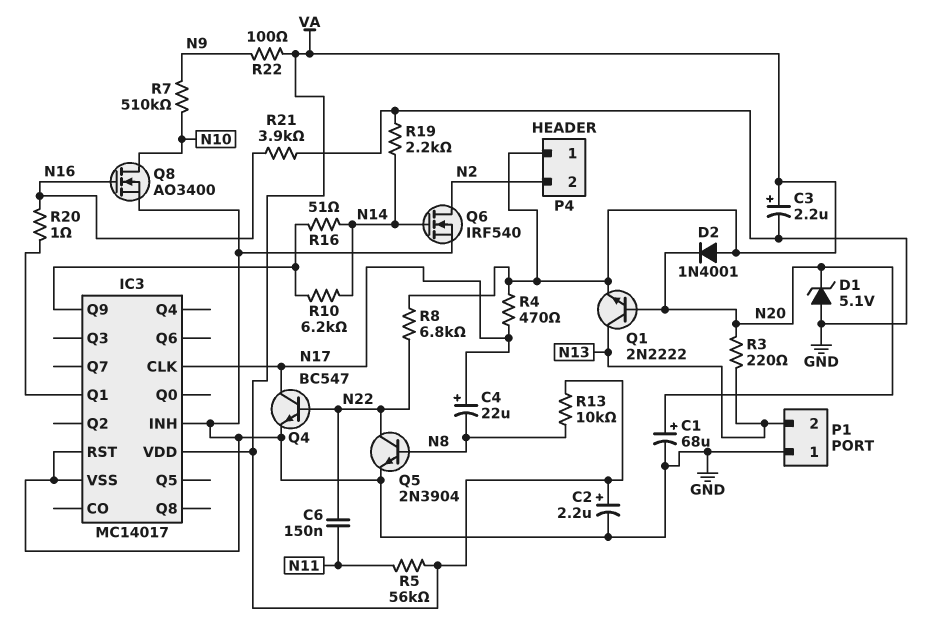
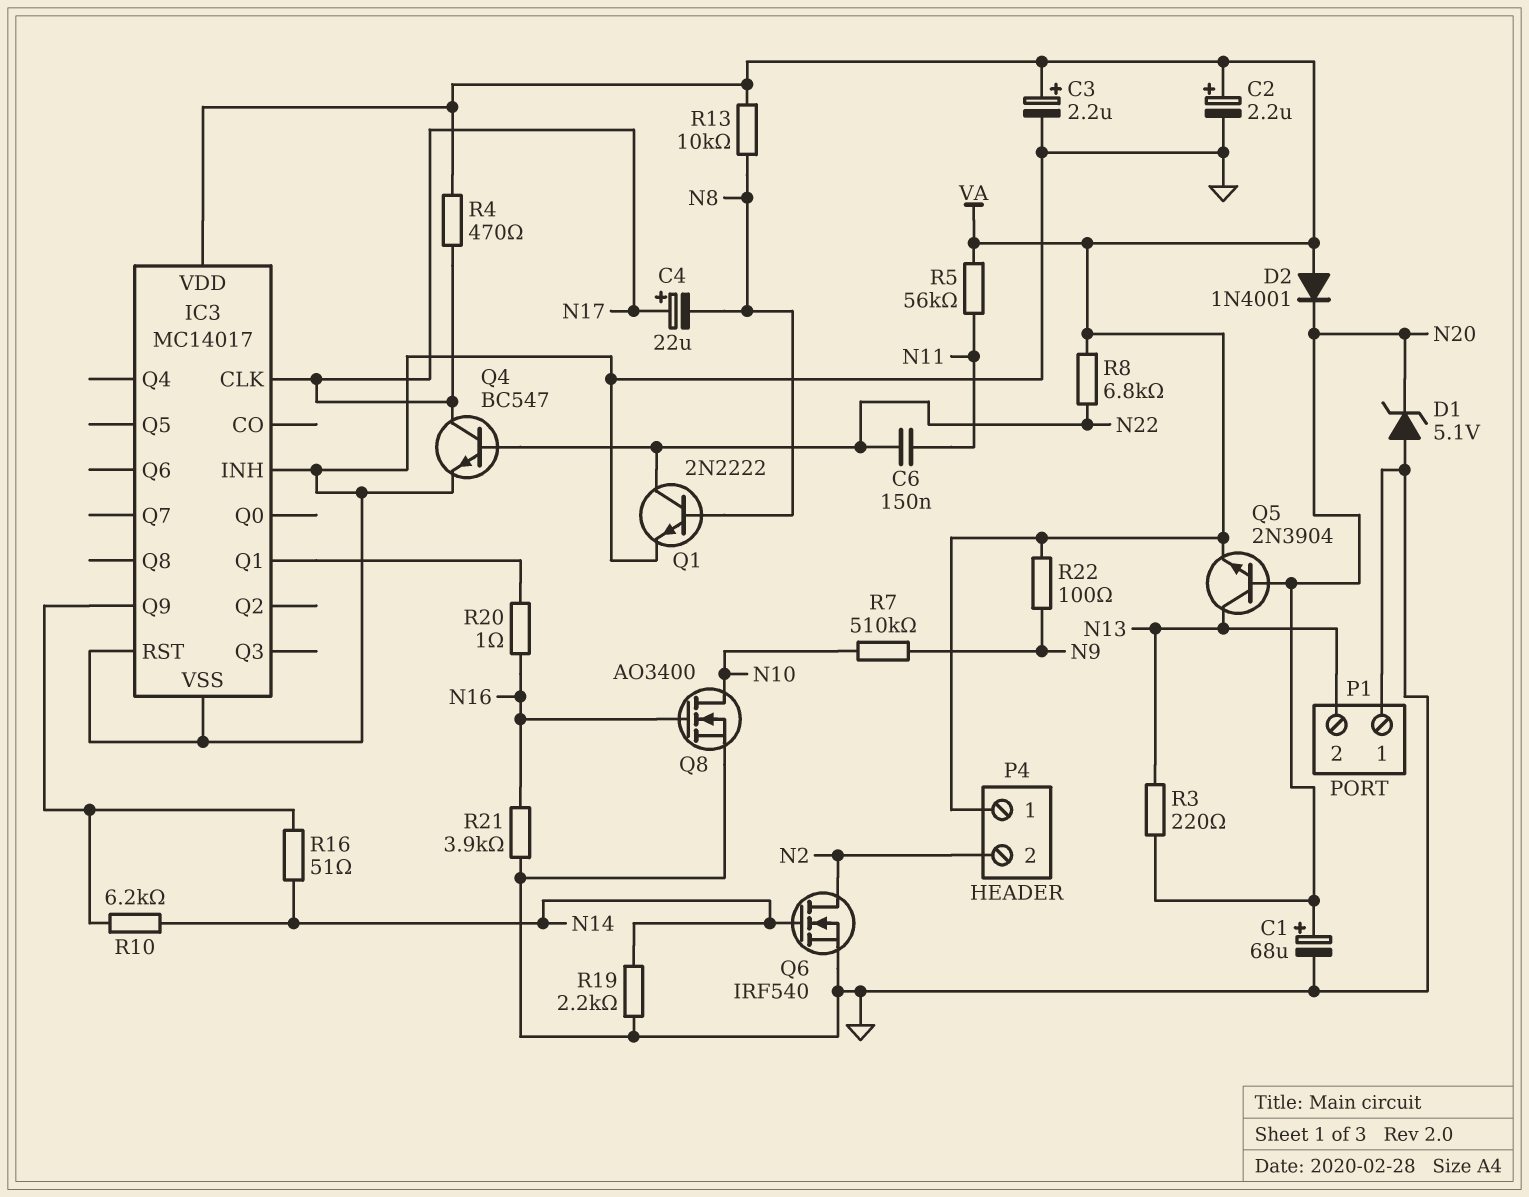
Q1: NPN 2N2222 (B N20, C N13, E VA) -> NPN 2N2222 (B N8, C N22, E GND)
Q5: NPN 2N3904 (B N8, C N22, E GND) -> NPN 2N3904 (B N20, C N13, E VA)

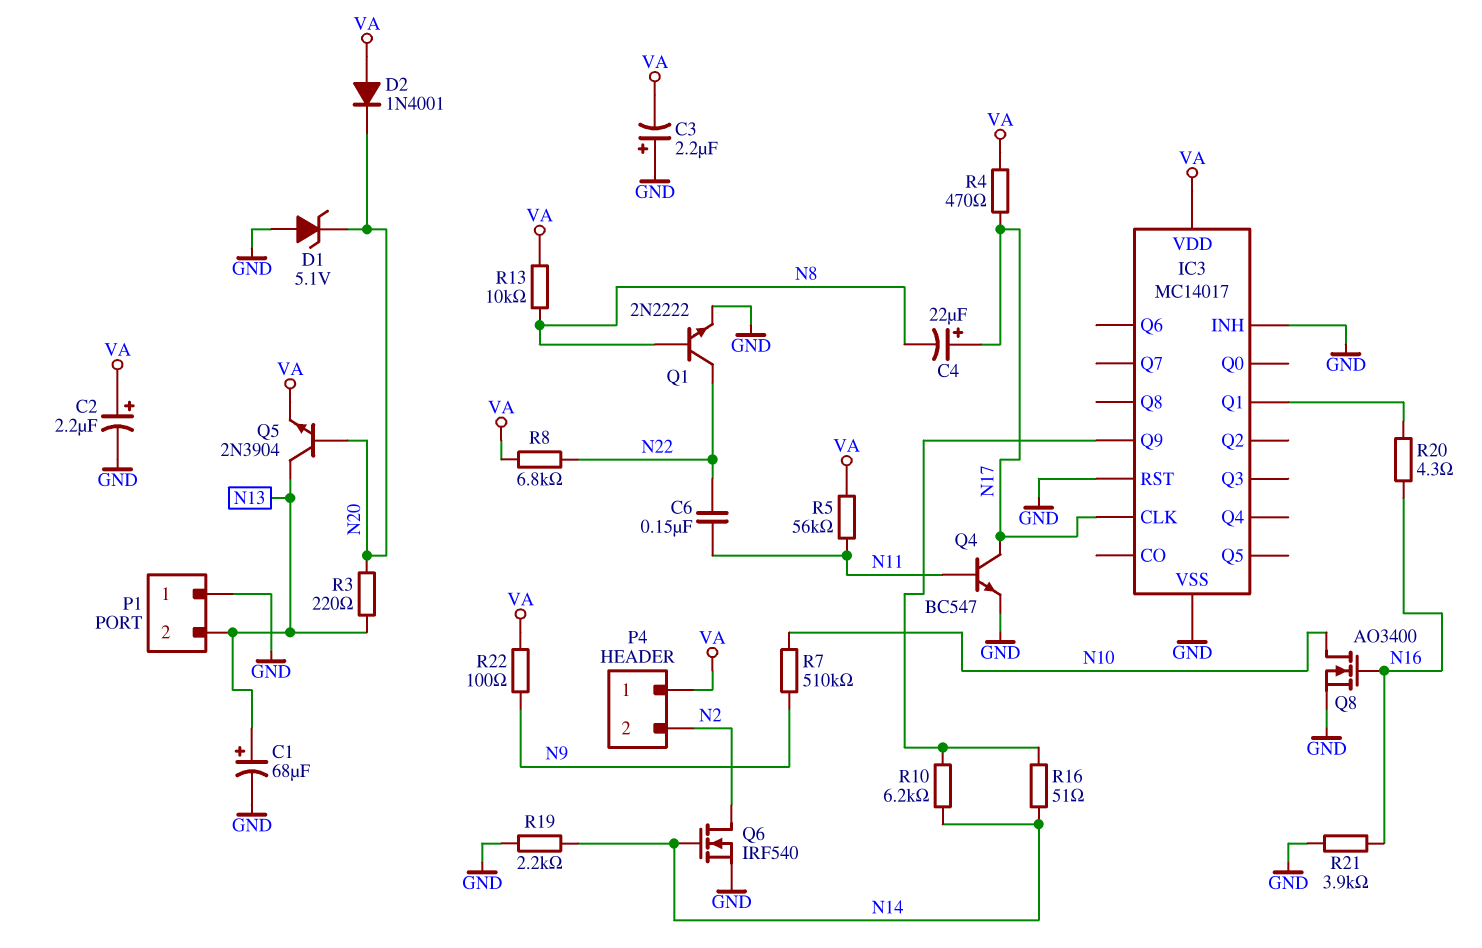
C1: 68uF (plus N20, minus GND) -> 68uF (plus N13, minus GND)
C3: 2.2uF (plus VA, minus GND) -> 2.2uF (plus GND, minus VA)
Q4: NPN BC547 (B N22, C N17, E GND) -> NPN BC547 (B N11, C N17, E GND)
R20: 1 (IC3/Q1, N16) -> 4.3 (IC3/Q1, N16)

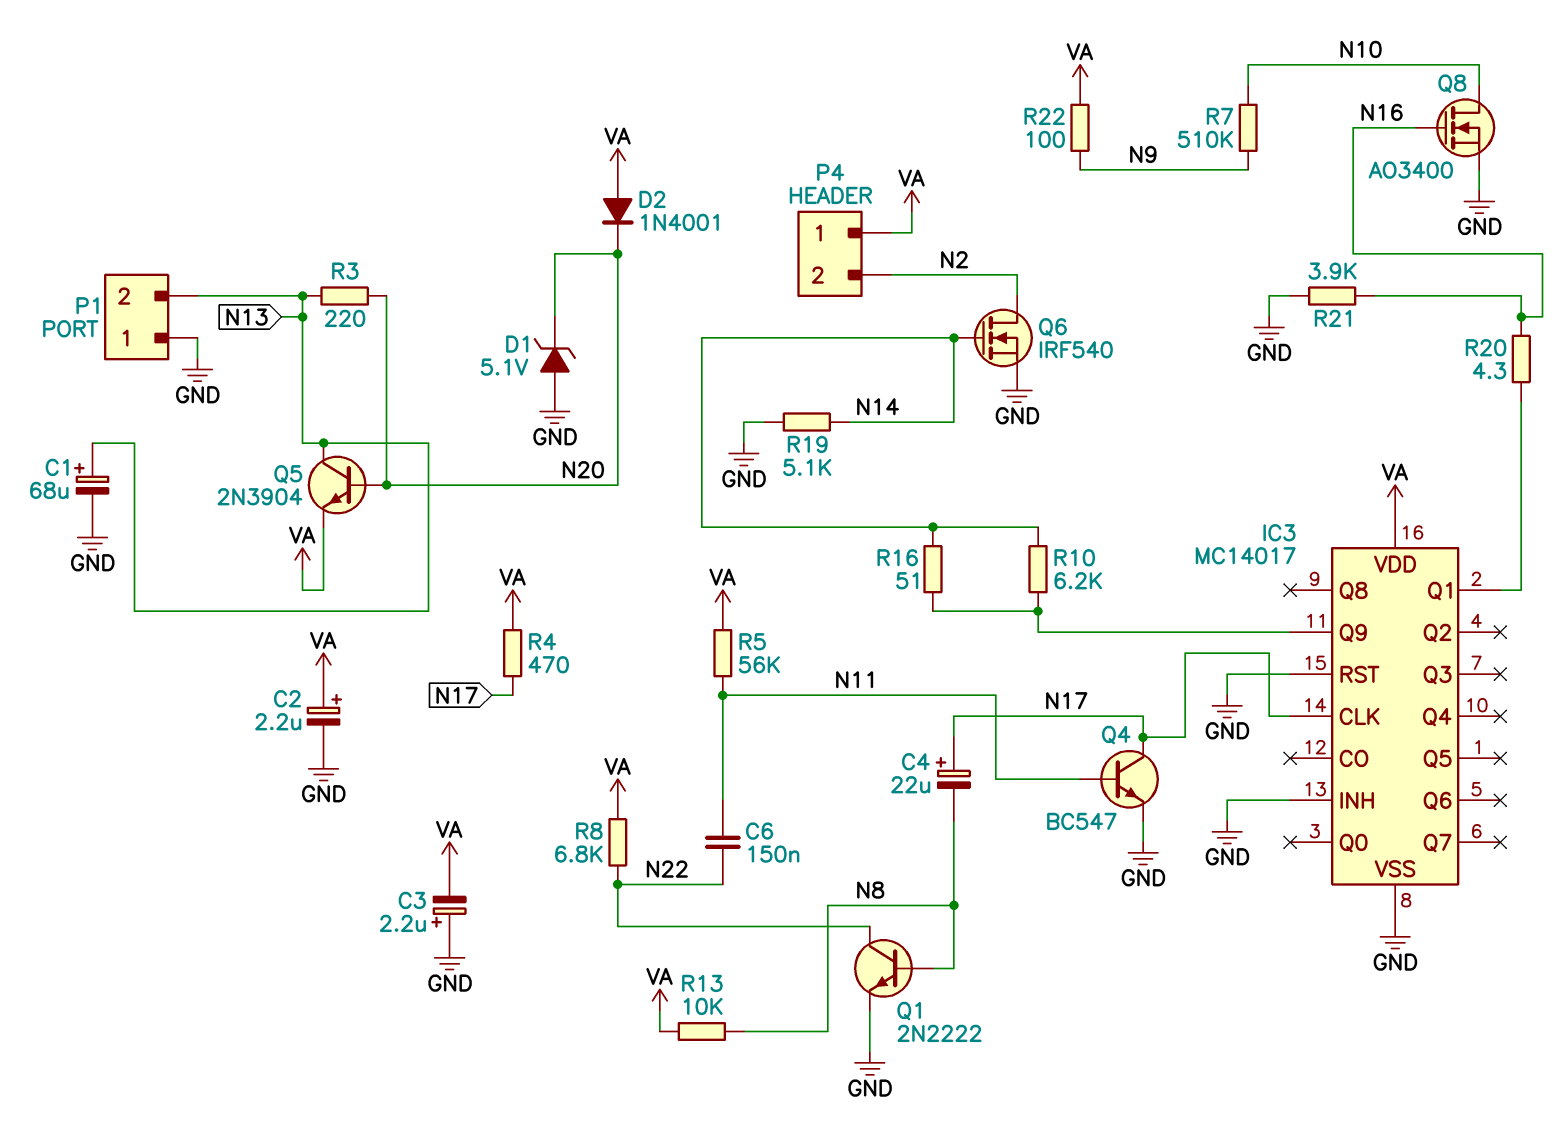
R19: 2.2k (GND, N14) -> 5.1k (GND, N14)

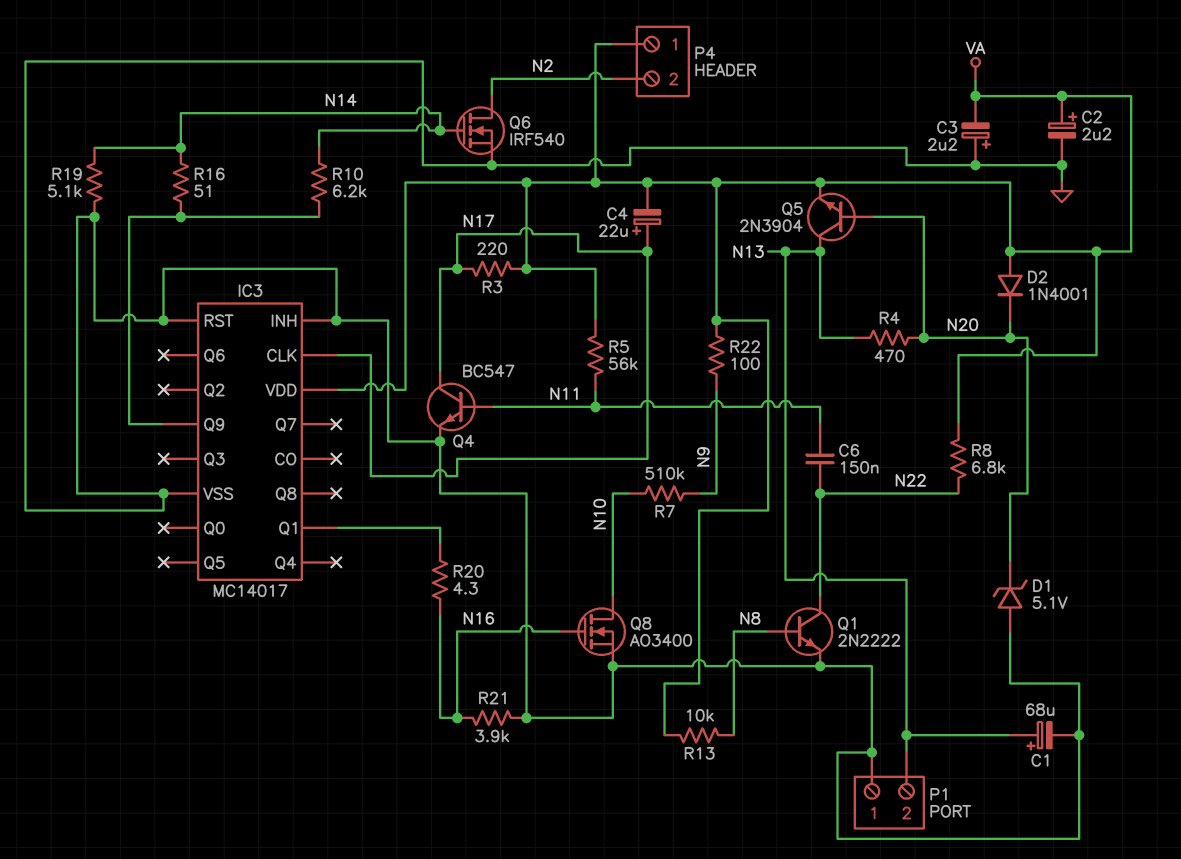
C4: 22uF (plus N17, minus N8) -> 22uF (plus N17, minus VA)
R3: 220 (N13, N20) -> 220 (N17, VA)
R4: 470 (N17, VA) -> 470 (N13, N20)

